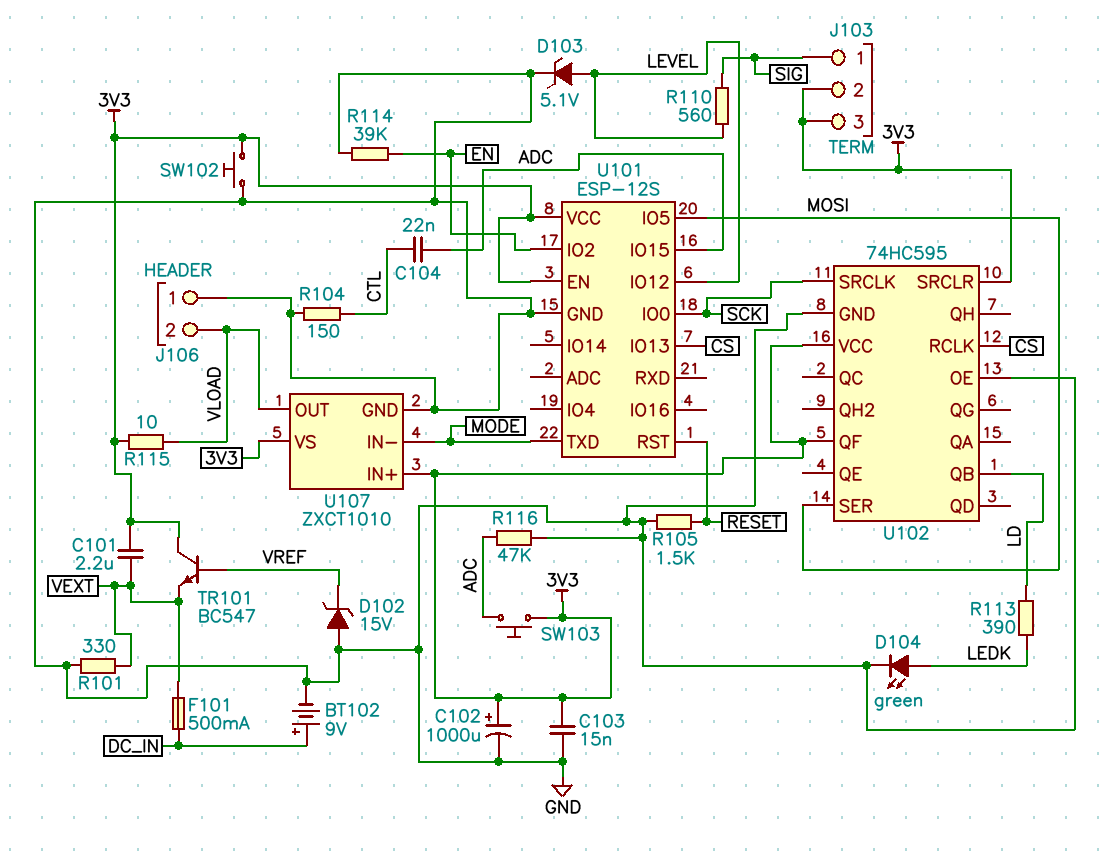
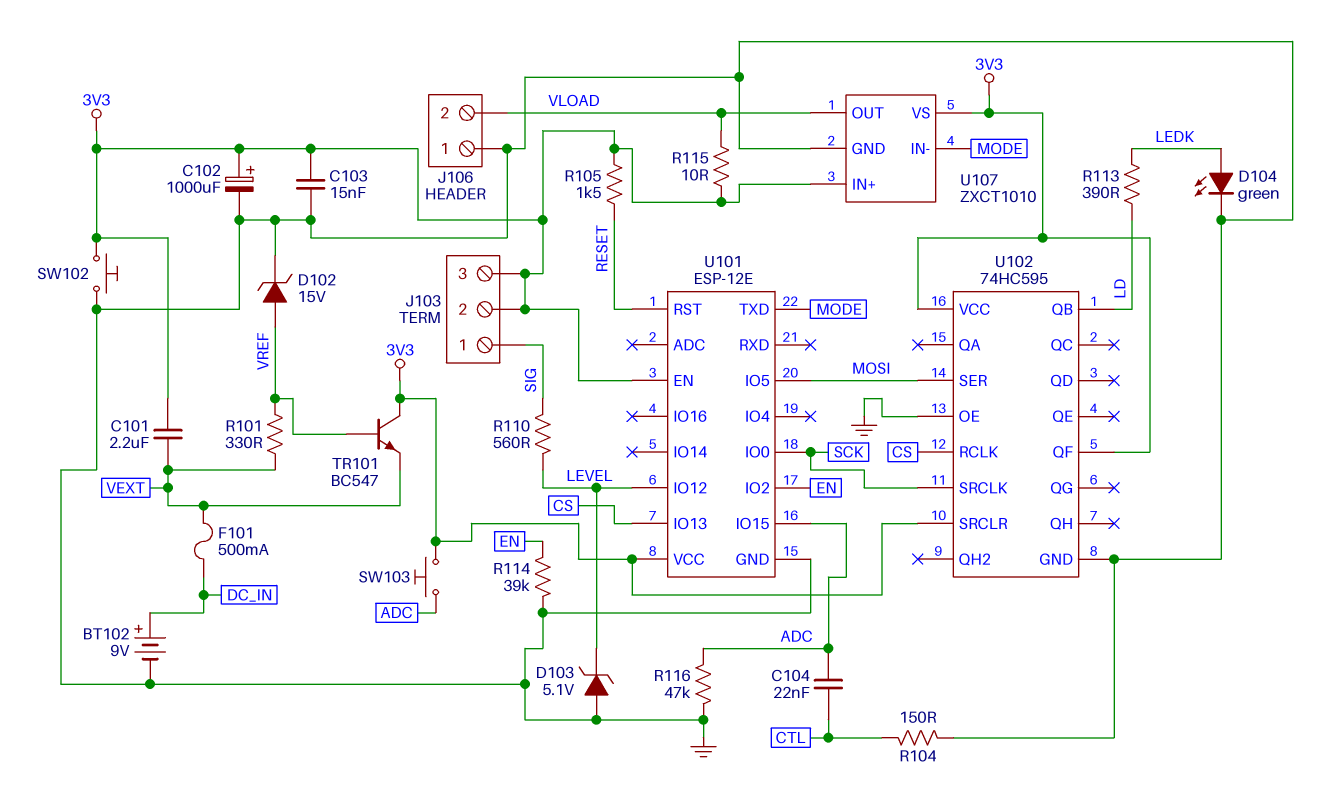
D102: zener 15V (A GND, K VREF) -> zener 15V (A VREF, K GND)
D103: zener 5.1V (A LEVEL, K GND) -> zener 5.1V (A GND, K LEVEL)
R101: 330 (GND, VEXT) -> 330 (VEXT, VREF)
R105: 1.5k (GND, RESET) -> 1.5k (3V3, RESET)
U101: ESP-12S -> ESP-12E

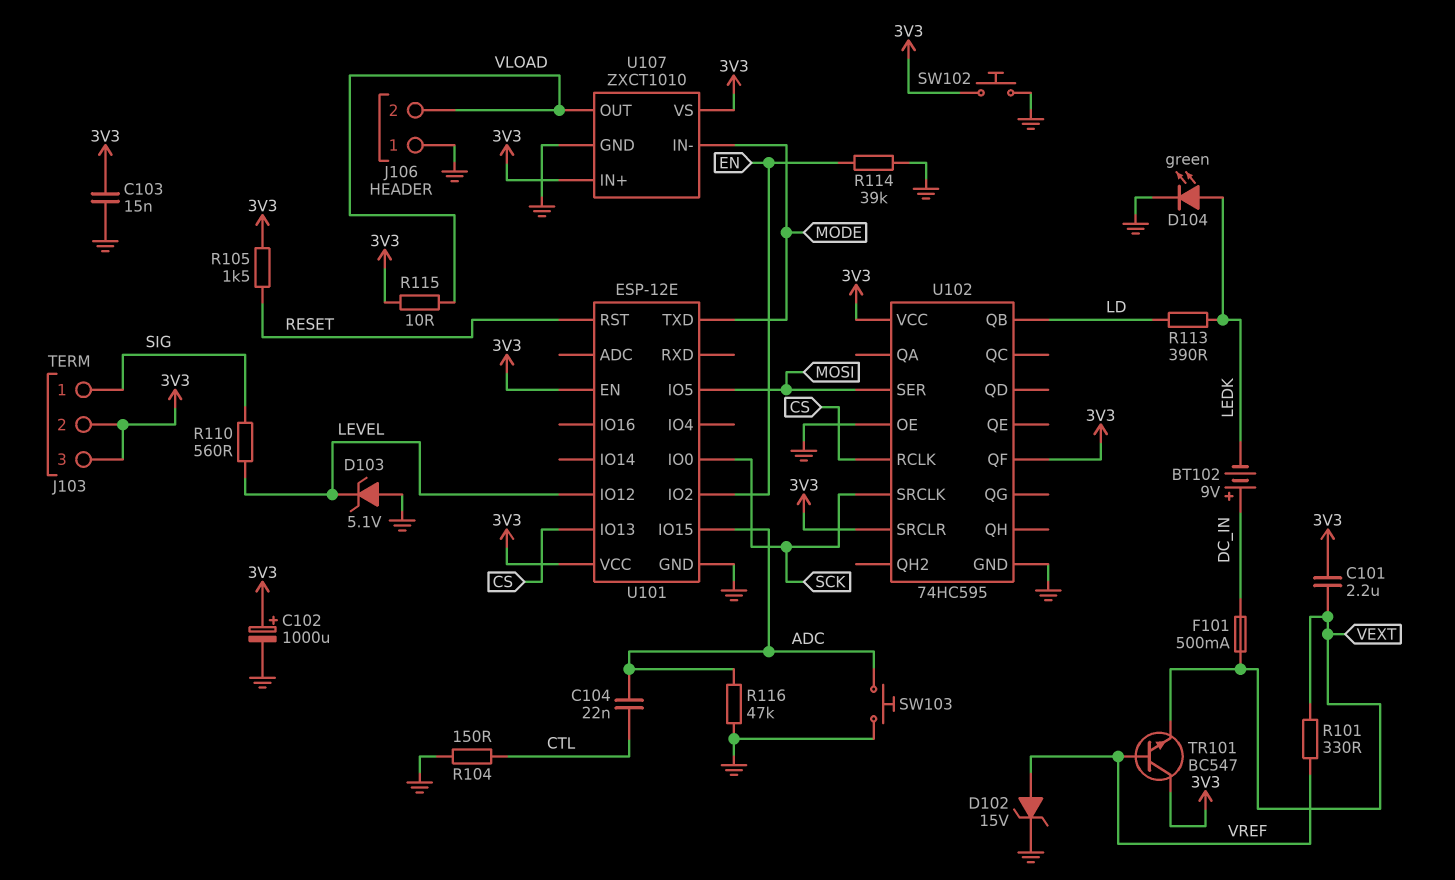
BT102: 9V (plus DC_IN, minus GND) -> 9V (plus DC_IN, minus LEDK)
SW103: button (3V3, ADC) -> button (ADC, GND)

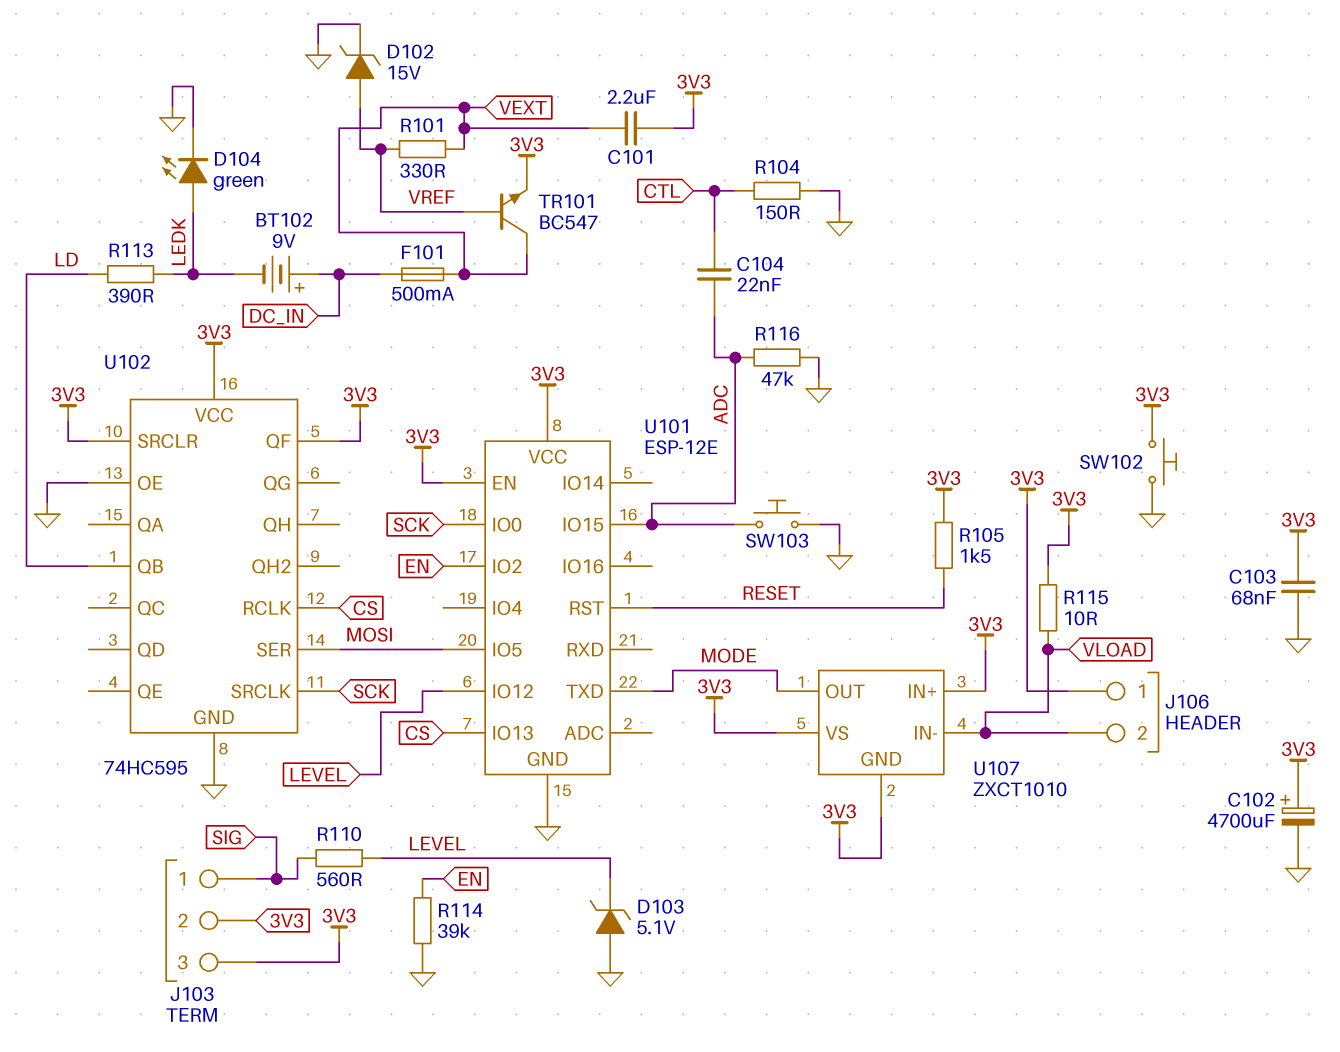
C102: 1000uF (plus 3V3, minus GND) -> 4700uF (plus 3V3, minus GND)
C103: 15nF (3V3, GND) -> 68nF (3V3, GND)
J106 pin 1: GND -> 3V3
TR101: NPN BC547 (B VREF, C 3V3, E VEXT) -> NPN BC547 (B VREF, C VEXT, E 3V3)
U107 pin GND: GND -> 3V3
U107 pin IN-: MODE -> VLOAD
U107 pin OUT: VLOAD -> MODE

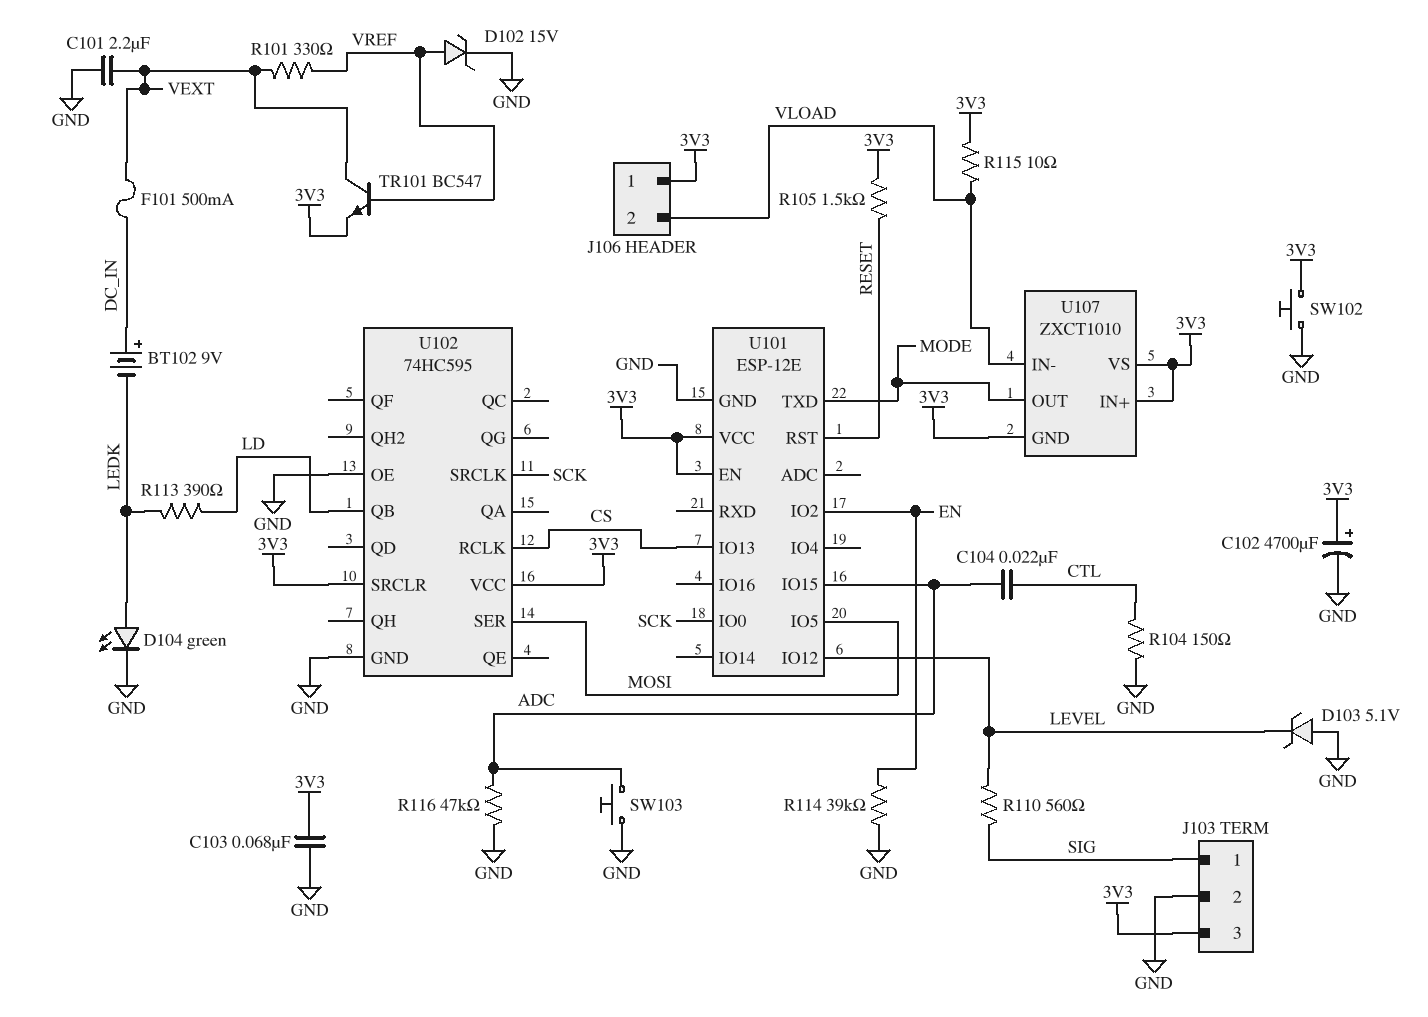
C101: 2.2uF (3V3, VEXT) -> 2.2uF (GND, VEXT)
J103 pin 2: 3V3 -> GND
U102 pin QF: 3V3 -> none

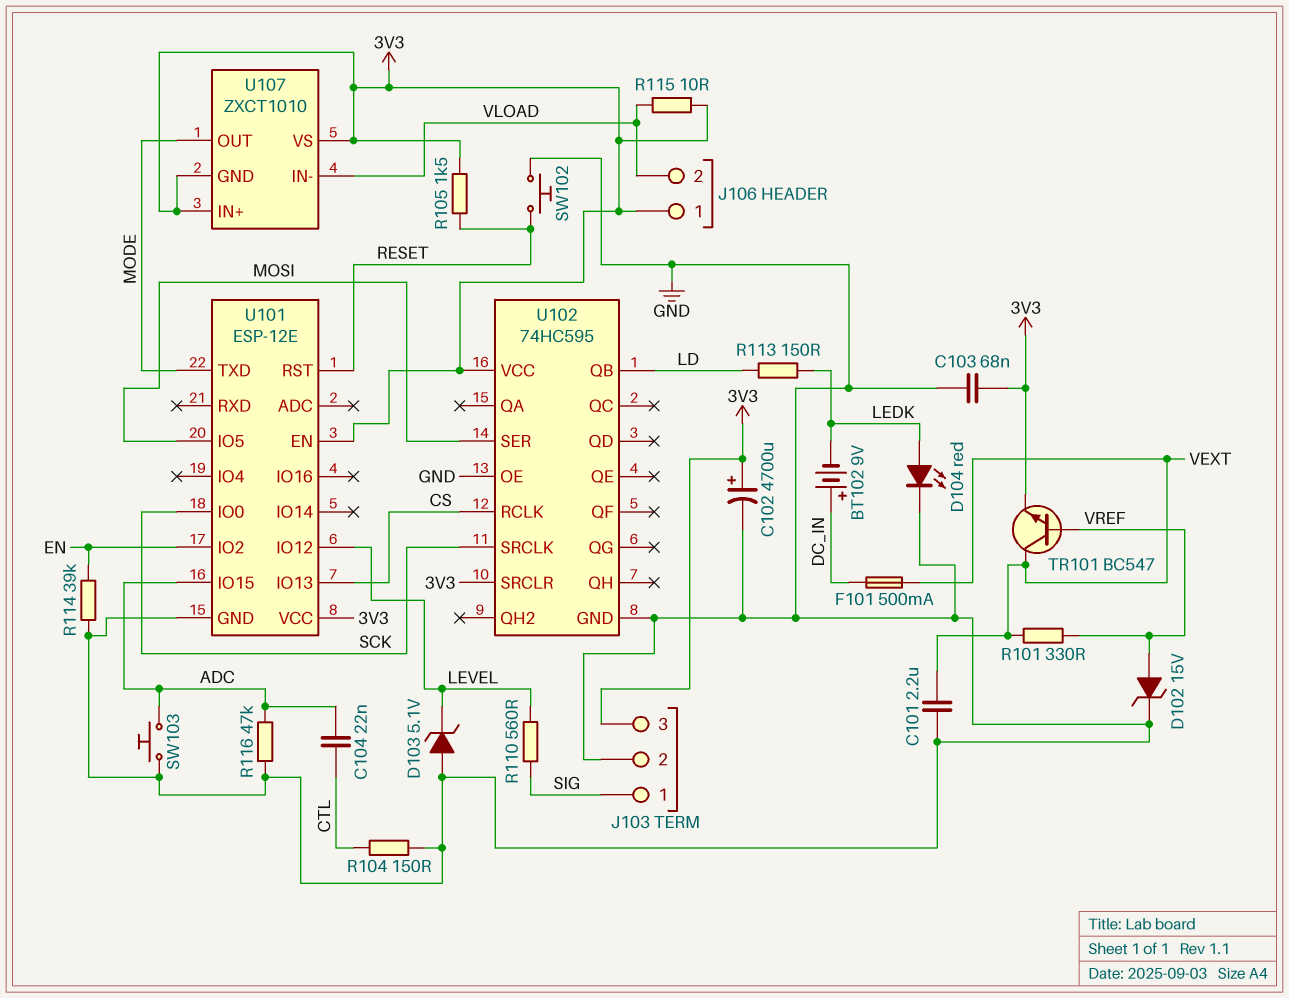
D104: LED green (A LEDK, K GND) -> LED red (A LEDK, K GND)
R113: 390 (LD, LEDK) -> 150 (LD, LEDK)
SW102: button (3V3, GND) -> button (GND, RESET)

